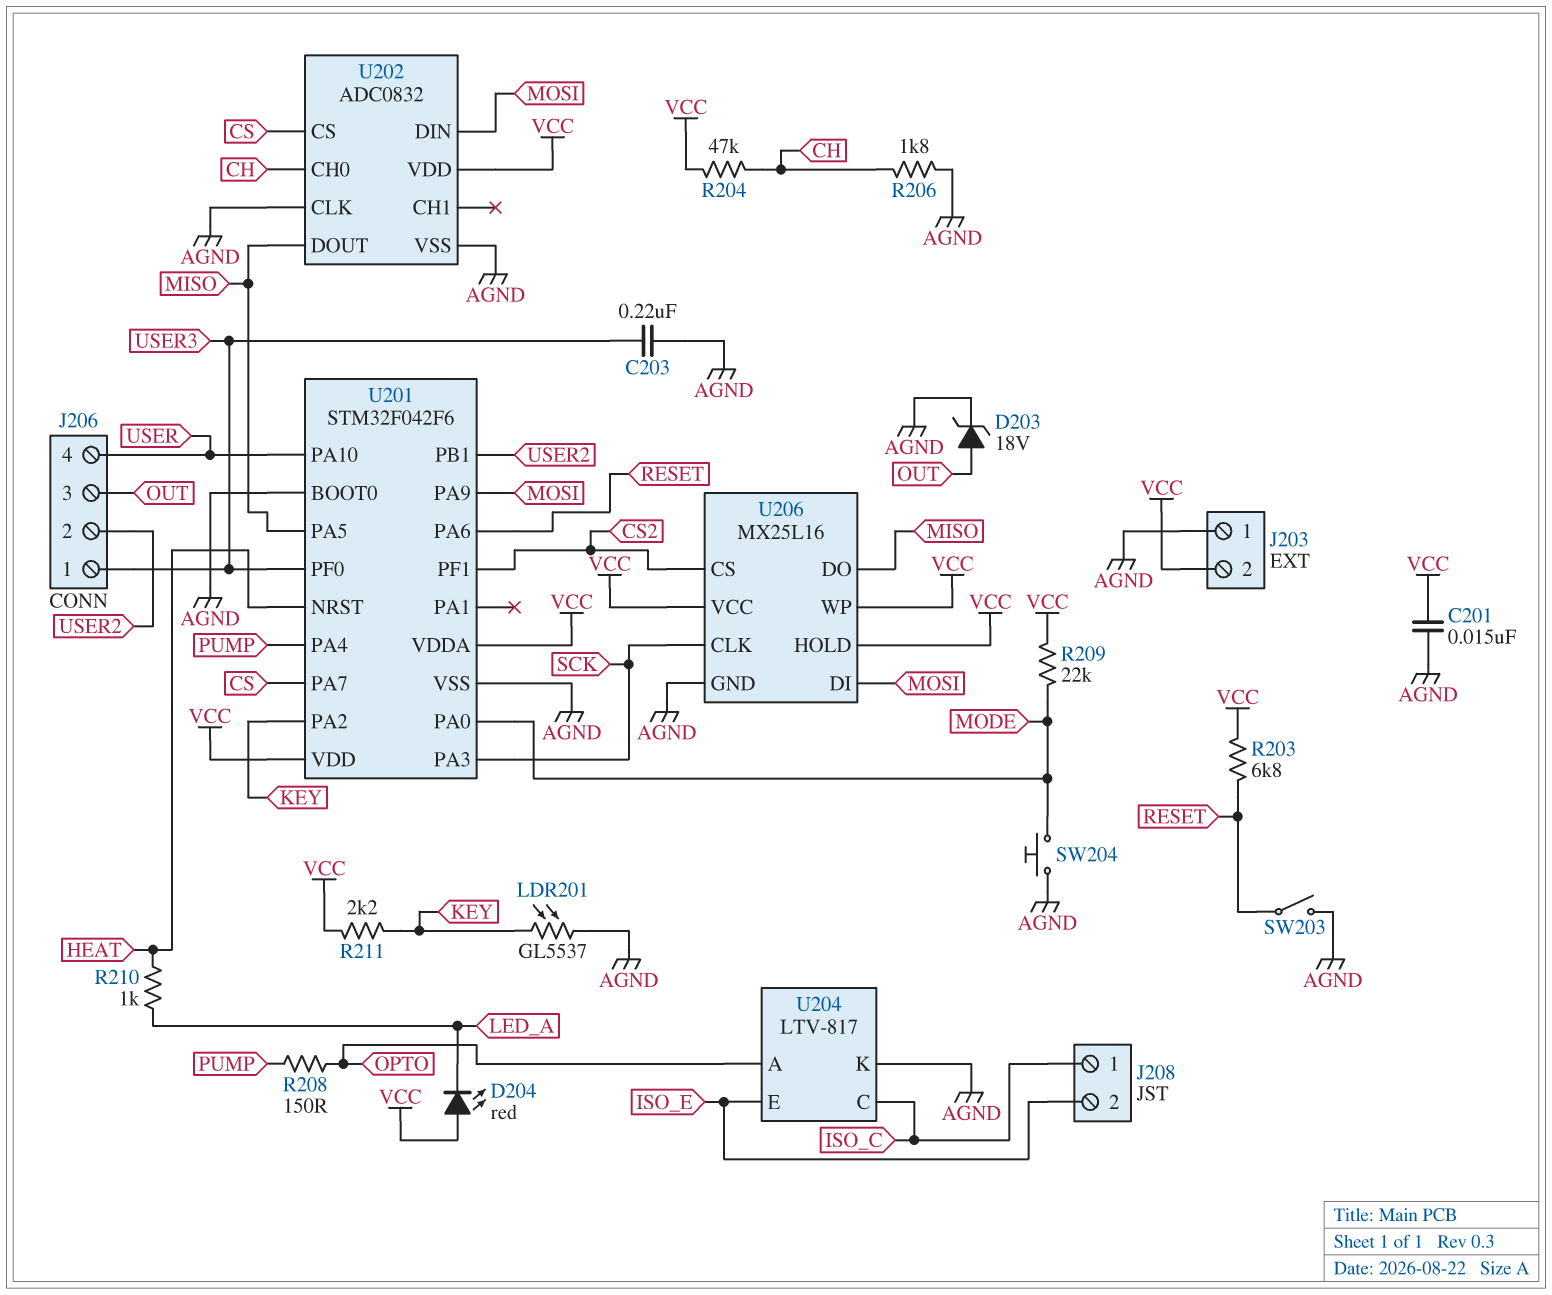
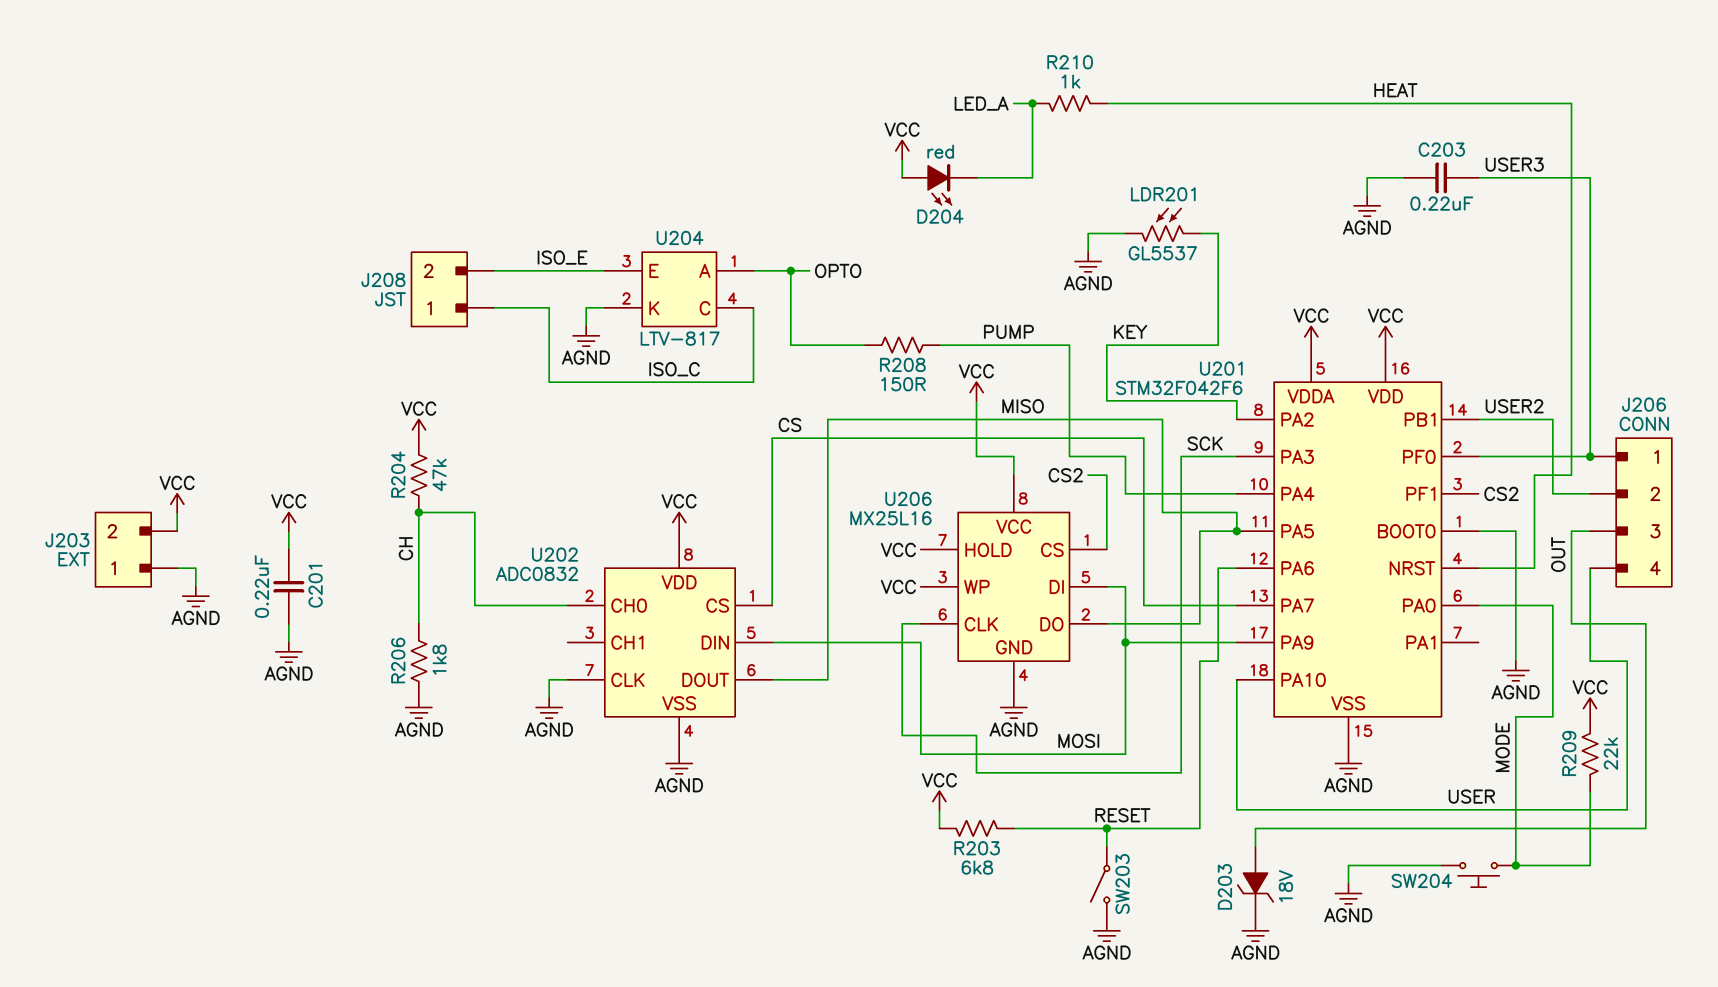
C201: 15nF (AGND, VCC) -> 220nF (AGND, VCC)
R211: 2.2k (KEY, VCC) -> none

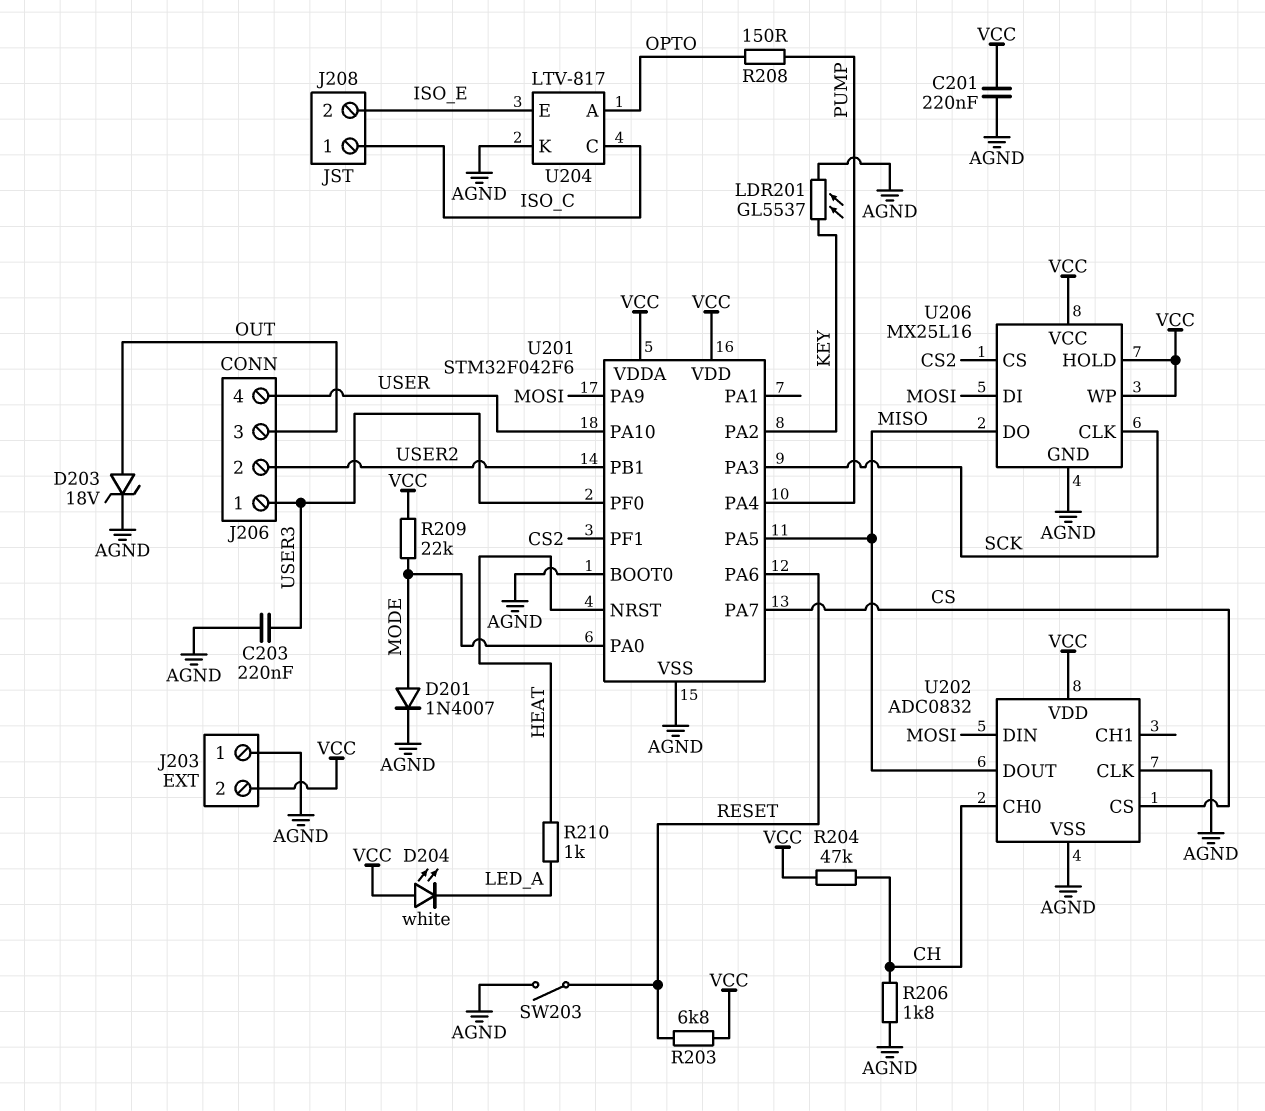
D201: none -> diode 1N4007 (A MODE, K AGND)
D204: LED red (A VCC, K LED_A) -> LED white (A VCC, K LED_A)
SW204: button (AGND, MODE) -> none

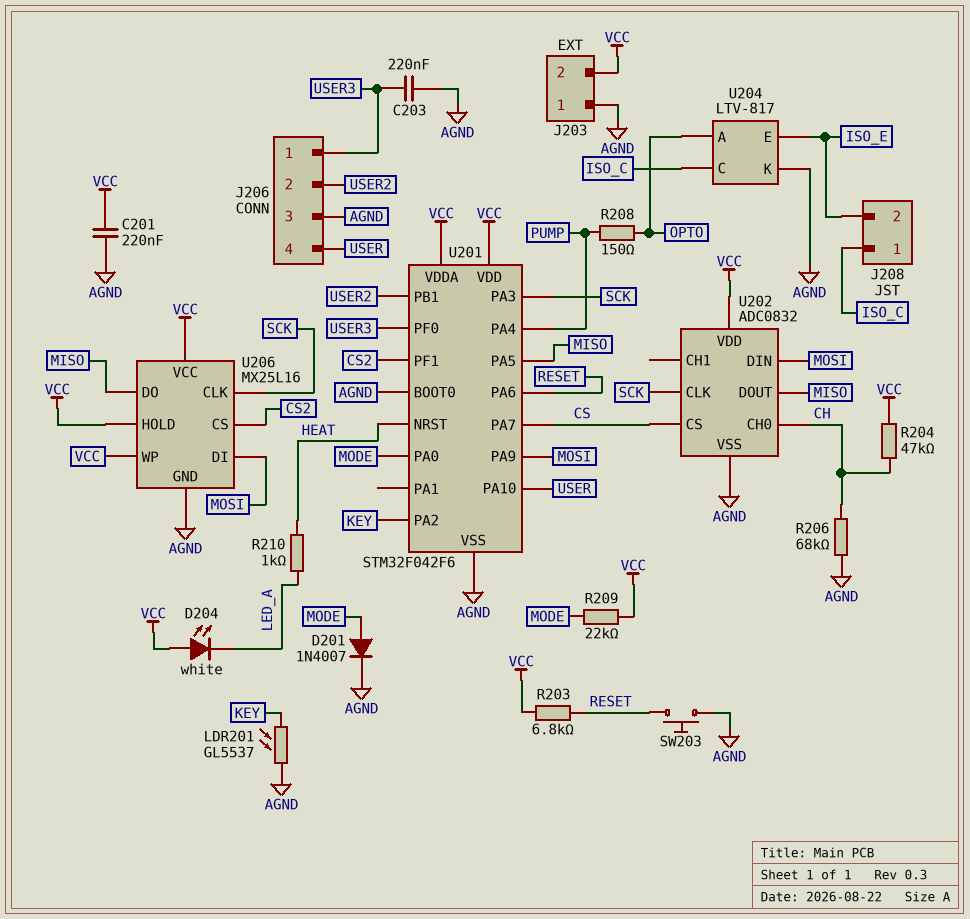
D203: zener 18V (A OUT, K AGND) -> none
J206 pin 3: OUT -> AGND
R206: 1.8k (AGND, CH) -> 68k (AGND, CH)
SW203: switch (AGND, RESET) -> button (AGND, RESET)
U202 pin CLK: AGND -> SCK

